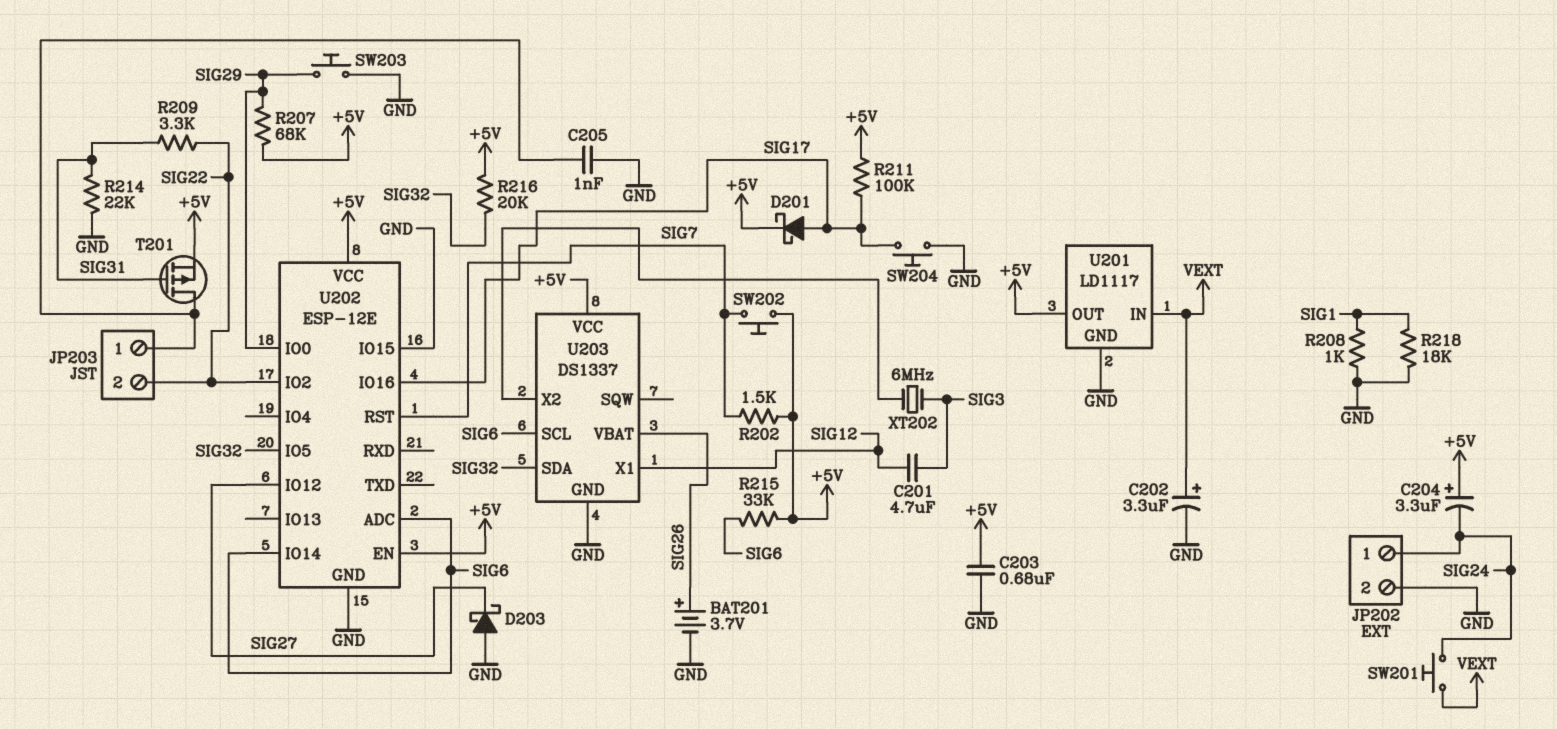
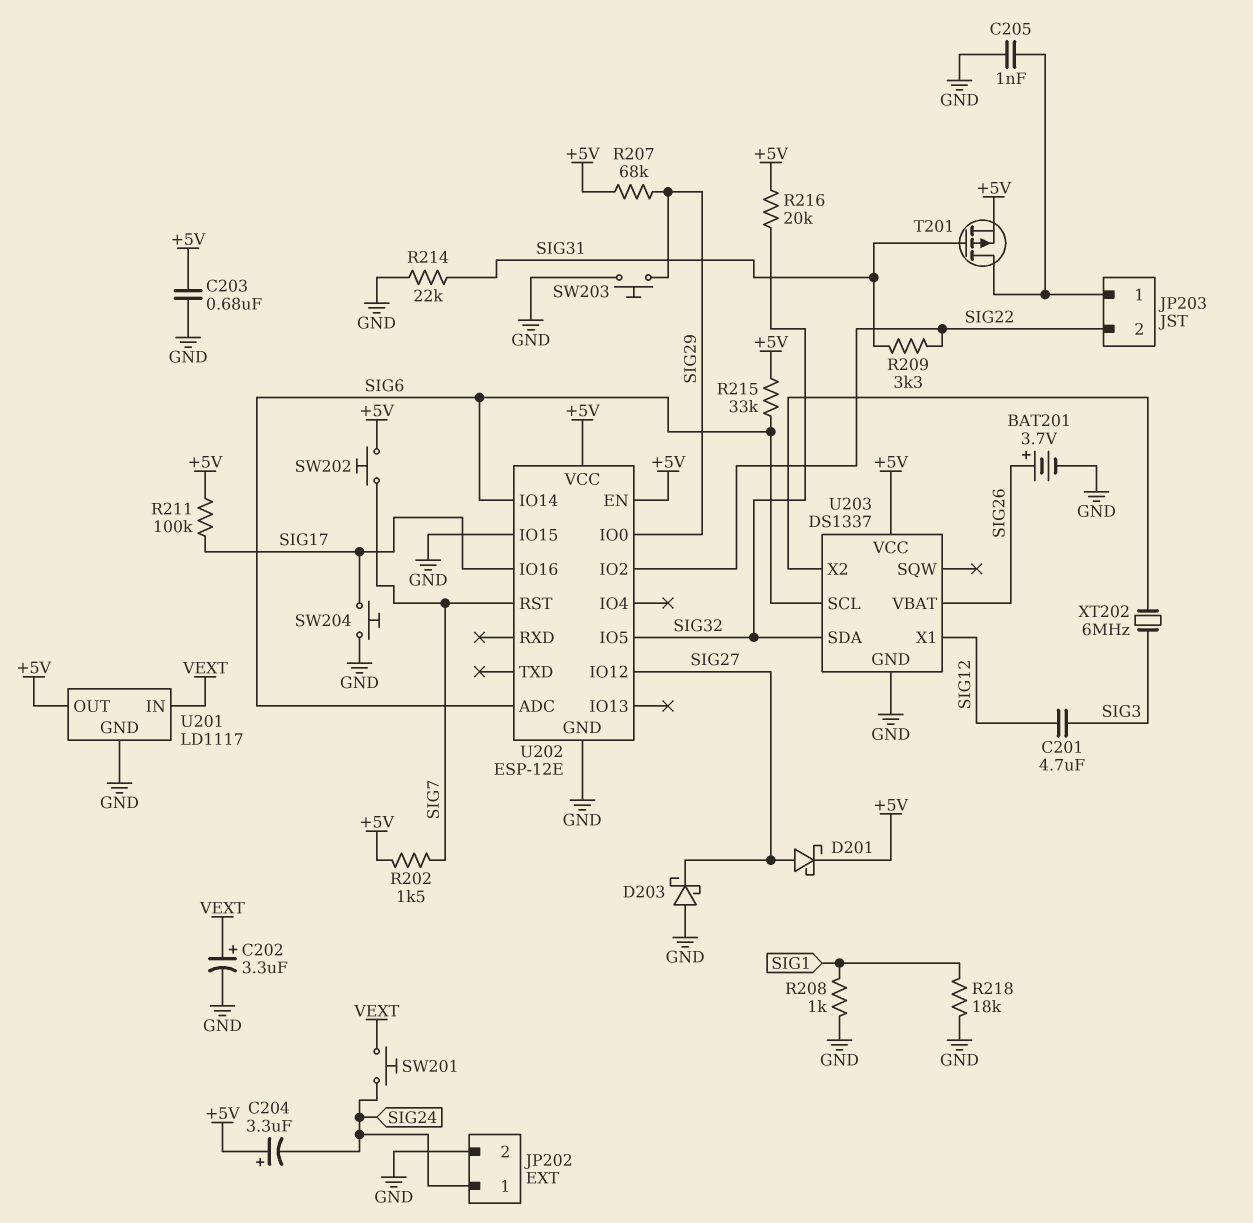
D201: schottky (A SIG17, K +5V) -> schottky (A SIG27, K +5V)

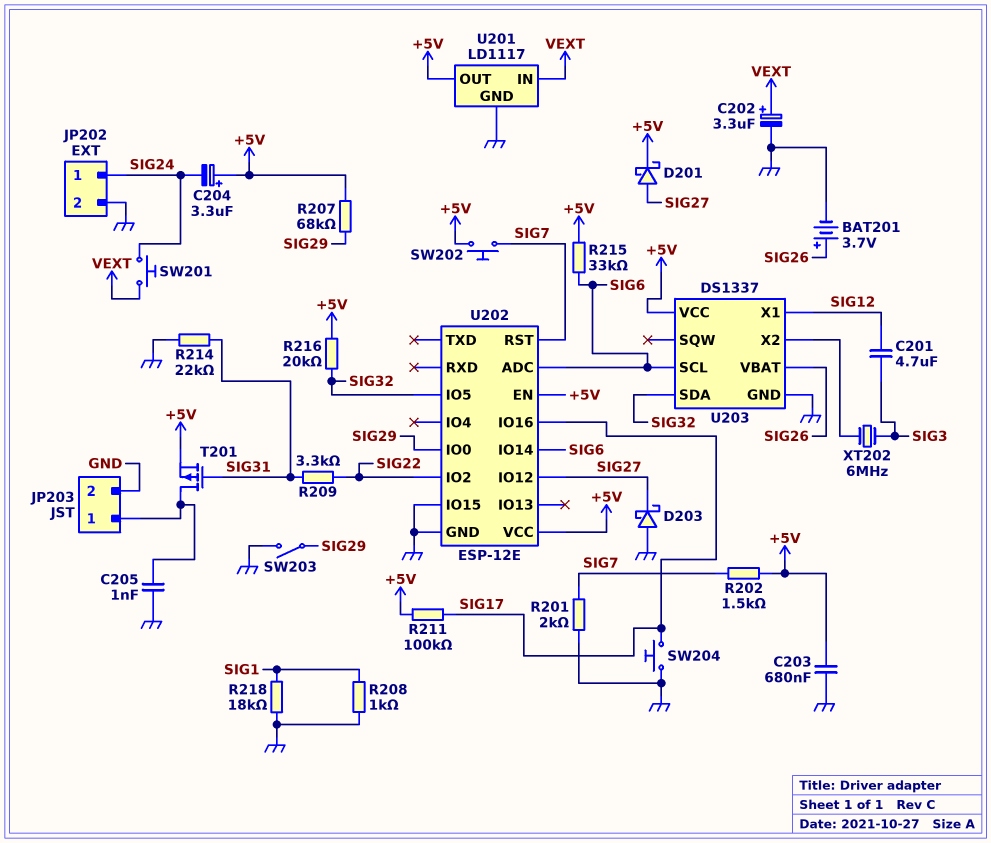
JP203 pin 2: SIG22 -> GND
R201: none -> 2k (GND, SIG7)
SW203: button (GND, SIG29) -> switch (GND, SIG29)

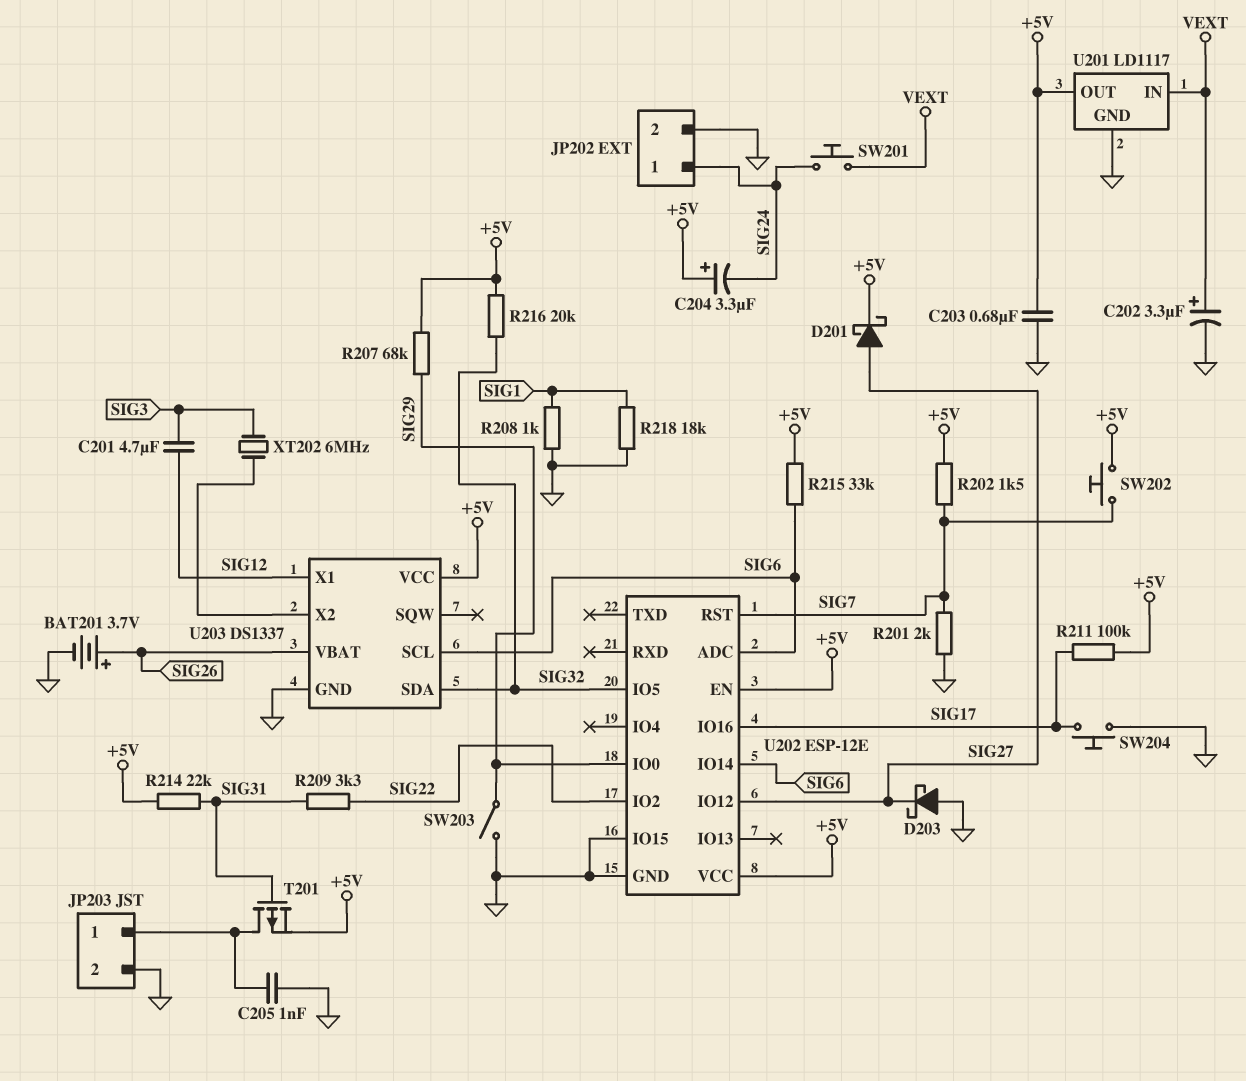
R214: 22k (GND, SIG31) -> 22k (+5V, SIG31)

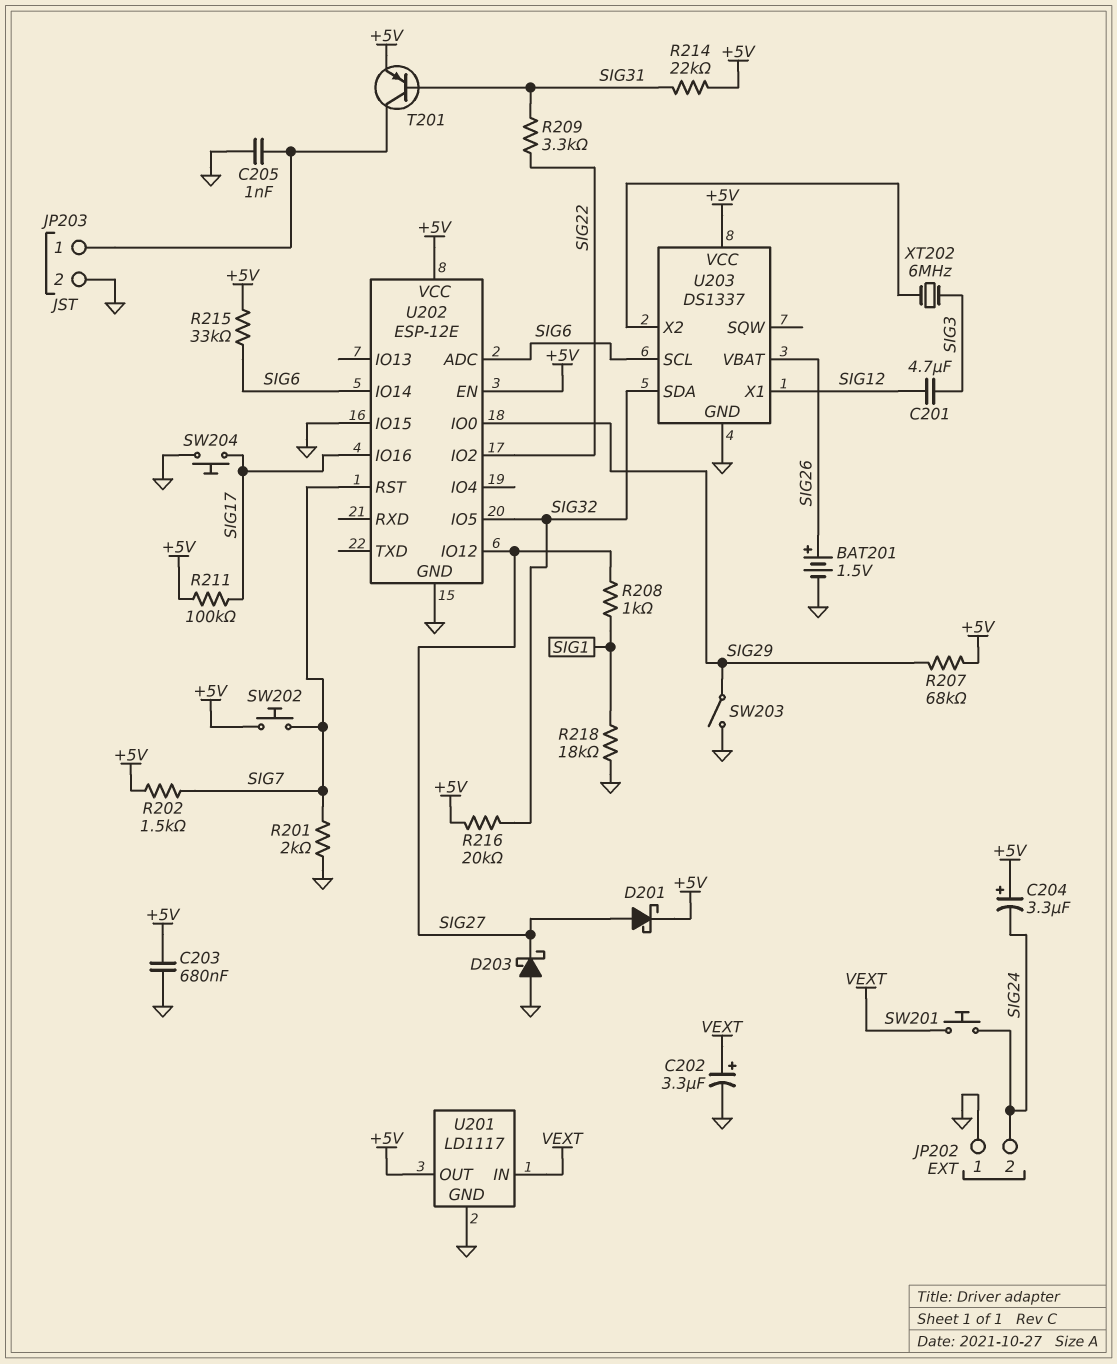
BAT201: 3.7V (plus SIG26, minus GND) -> 1.5V (plus SIG26, minus GND)
JP202 pin 1: SIG24 -> GND
JP202 pin 2: GND -> SIG24
R208: 1k (GND, SIG1) -> 1k (SIG1, SIG27)
T201: PMOS (G SIG31, D JP203/1, S +5V) -> PNP (B SIG31, C JP203/1, E +5V)

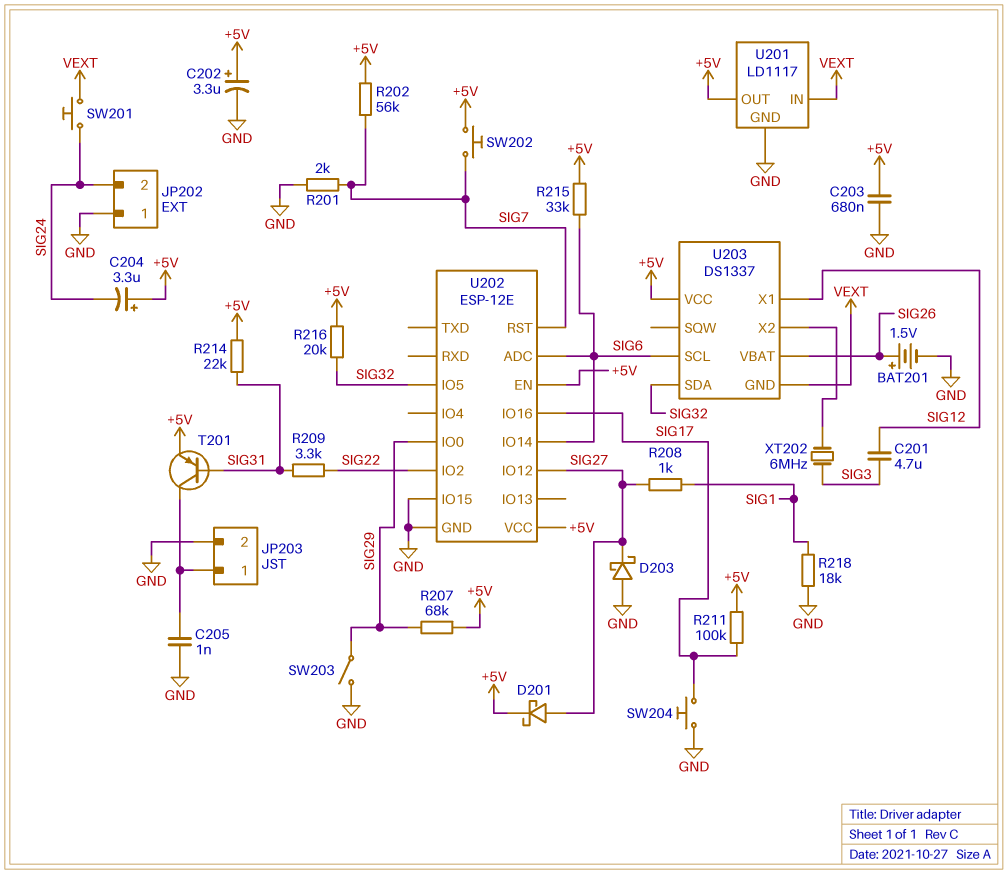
C202: 3.3uF (plus VEXT, minus GND) -> 3.3uF (plus +5V, minus GND)
R202: 1.5k (+5V, SIG7) -> 56k (+5V, SIG7)
U203 pin GND: GND -> VEXT

